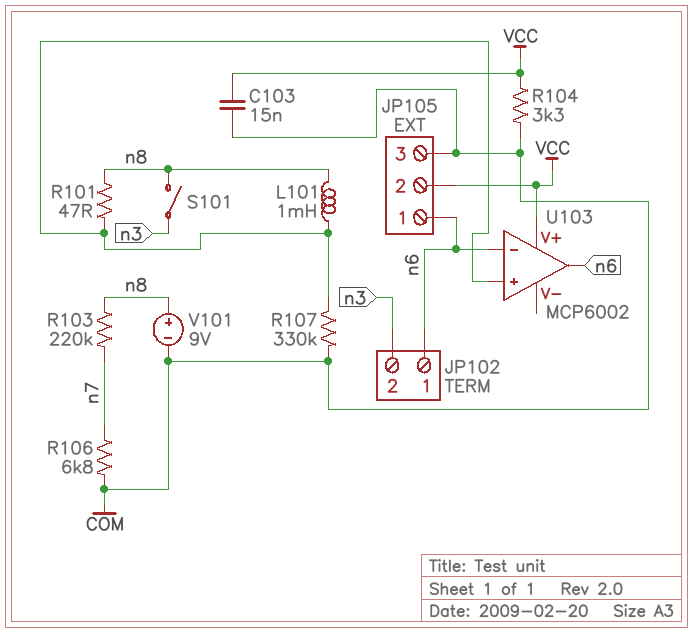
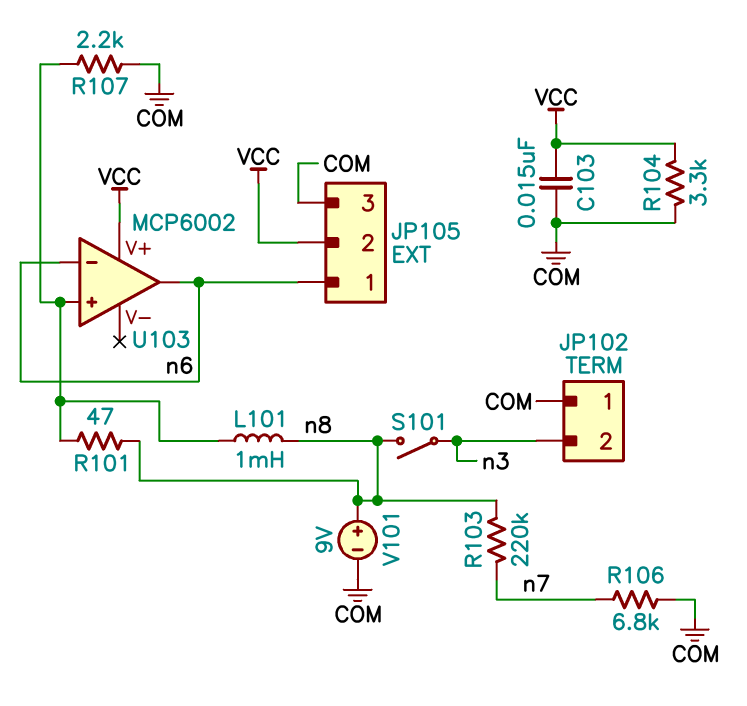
JP102 pin 1: n6 -> COM
R107: 330k (COM, U103/in+) -> 2.2k (COM, U103/in+)

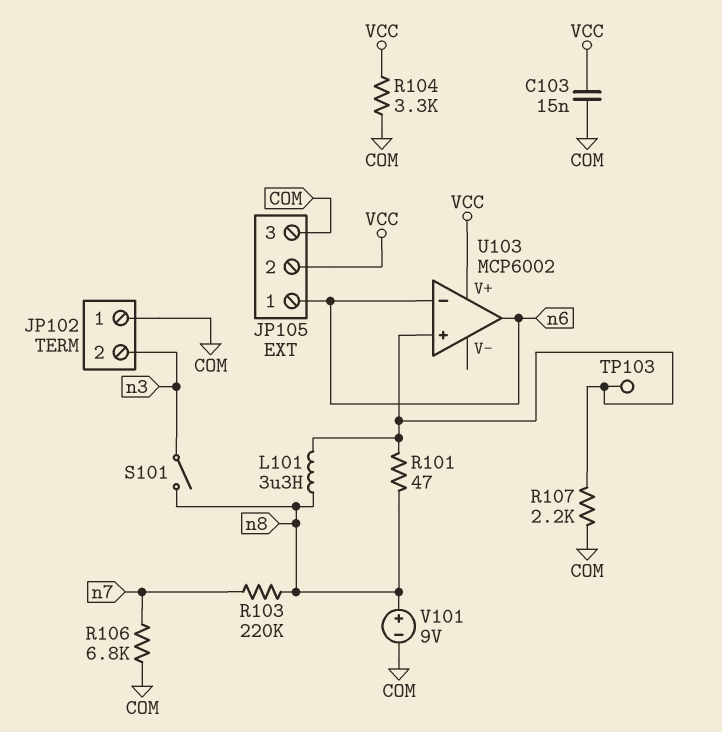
L101: 1mH (U103/in+, n8) -> 3.3uH (U103/in+, n8)
TP103: none -> test point (U103/in+)

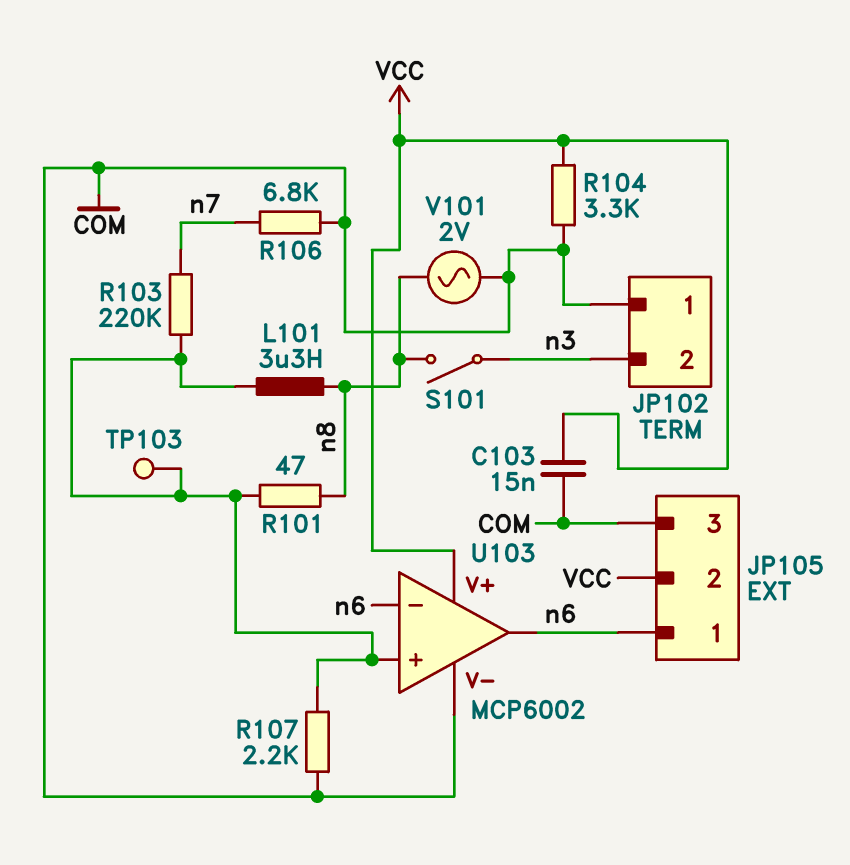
R103: 220k (n7, n8) -> 220k (U103/in+, n7)
U103 pin V-: none -> COM
V101: 9V (plus n8, minus COM) -> AC 2V (COM, n8)

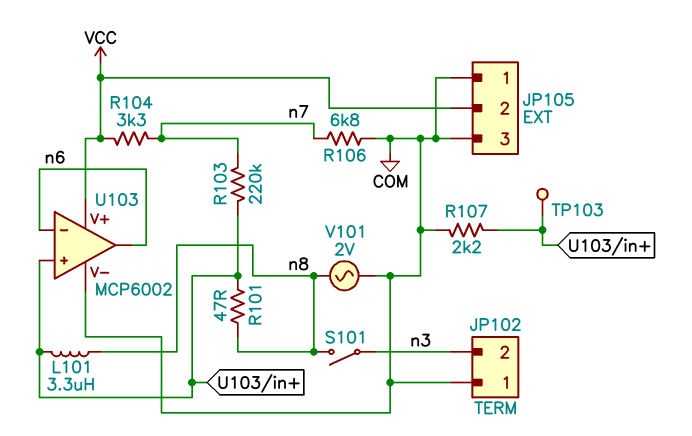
C103: 15nF (COM, VCC) -> none
JP105 pin 1: n6 -> COM
R104: 3.3k (COM, VCC) -> 3.3k (VCC, n7)

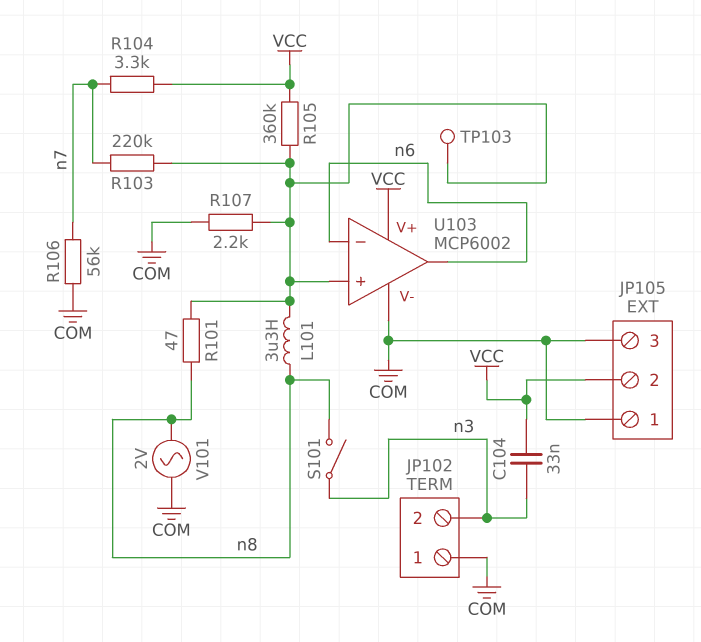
C104: none -> 33nF (VCC, n3)
R105: none -> 360k (U103/in+, VCC)
R106: 6.8k (COM, n7) -> 56k (COM, n7)

